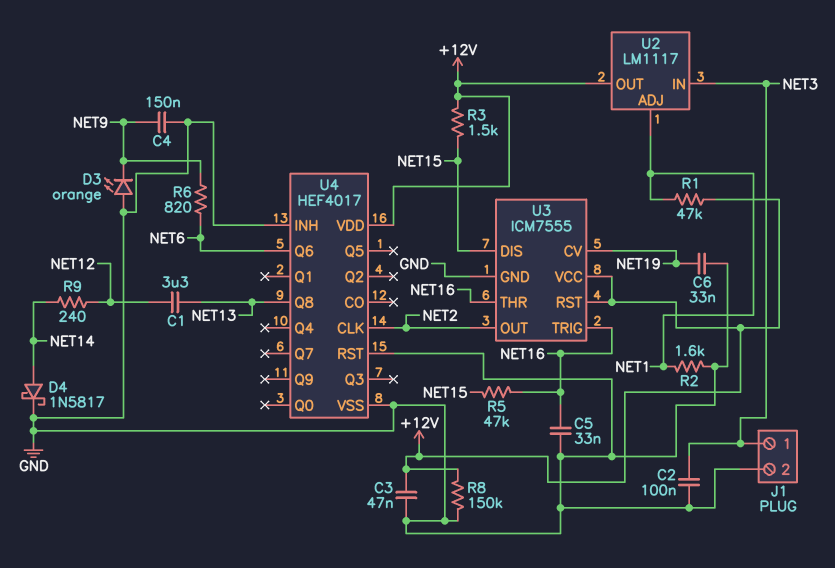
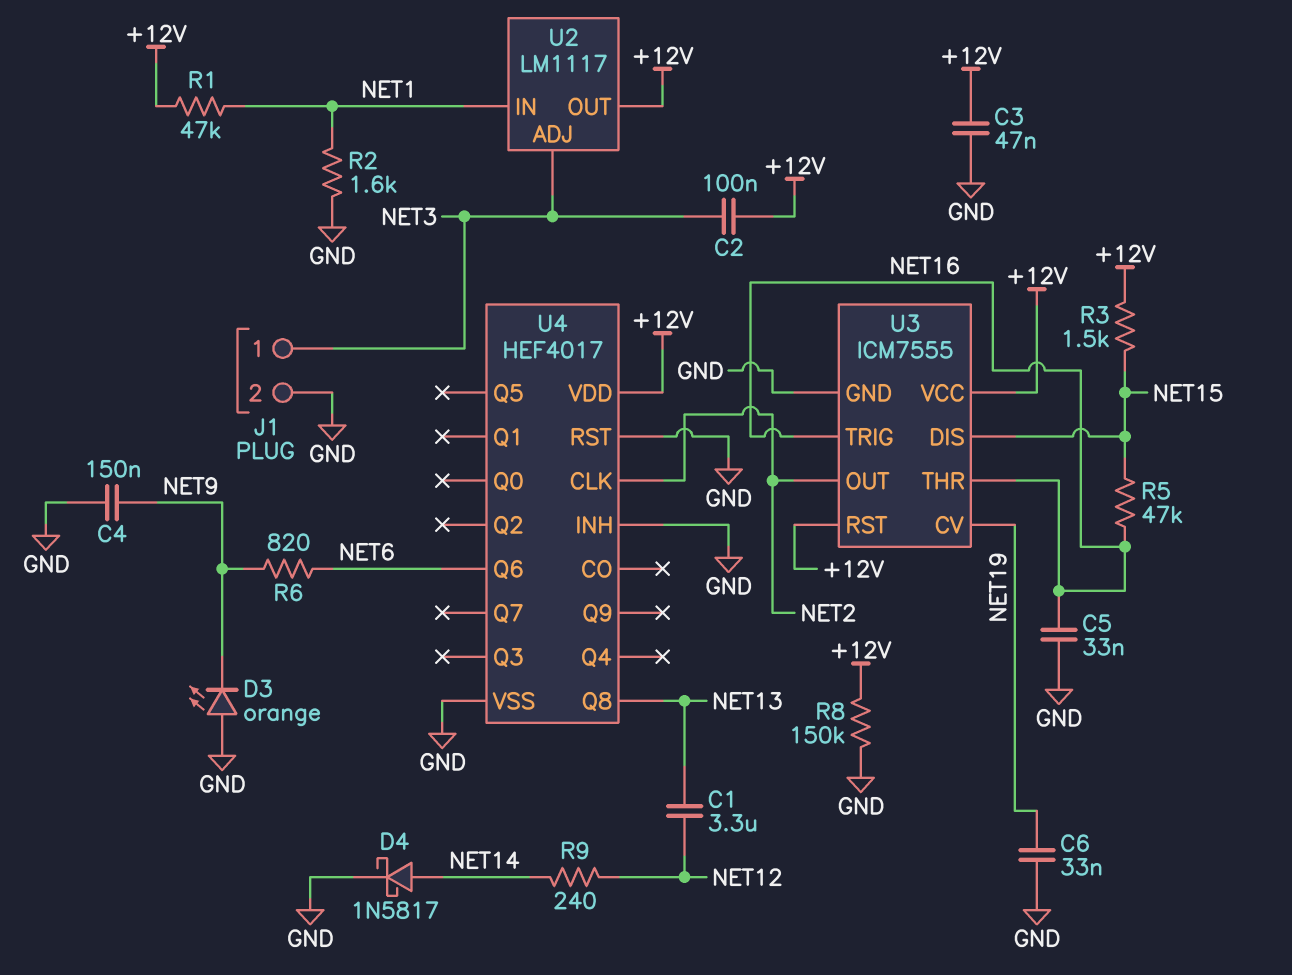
C2: 100nF (GND, NET3) -> 100nF (+12V, NET3)
U2 pin ADJ: NET1 -> NET3
U2 pin IN: NET3 -> NET1

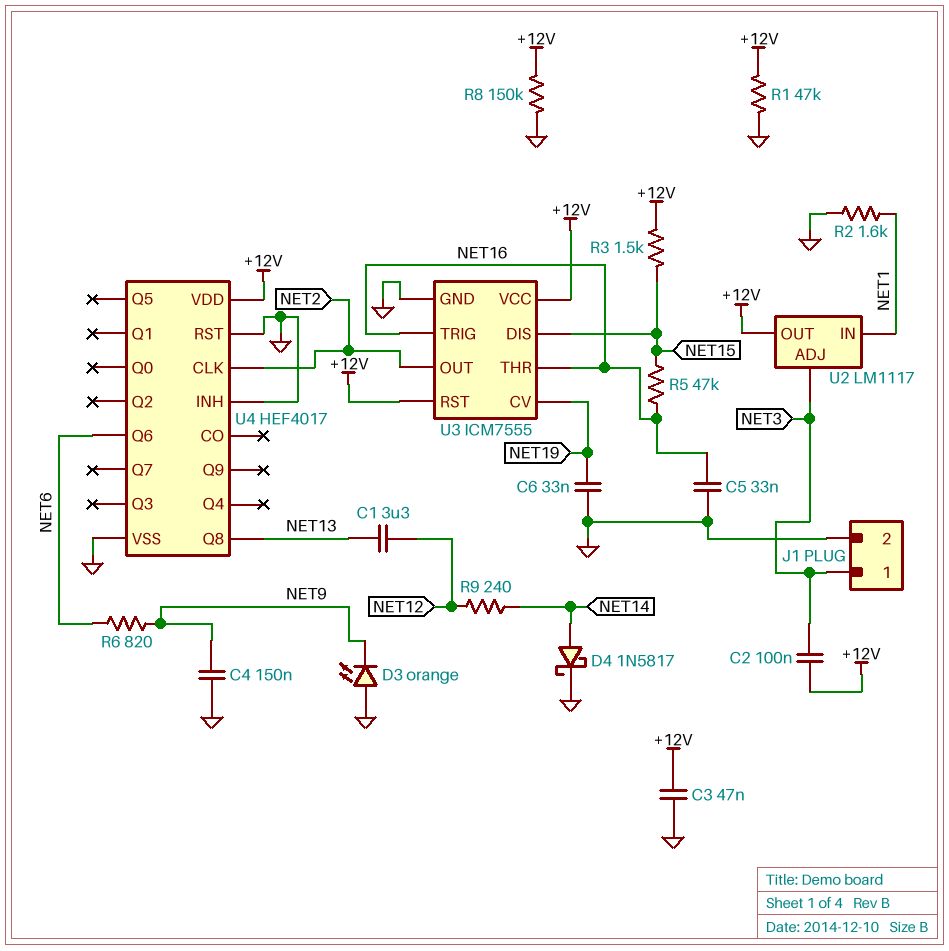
R1: 47k (+12V, NET1) -> 47k (+12V, GND)

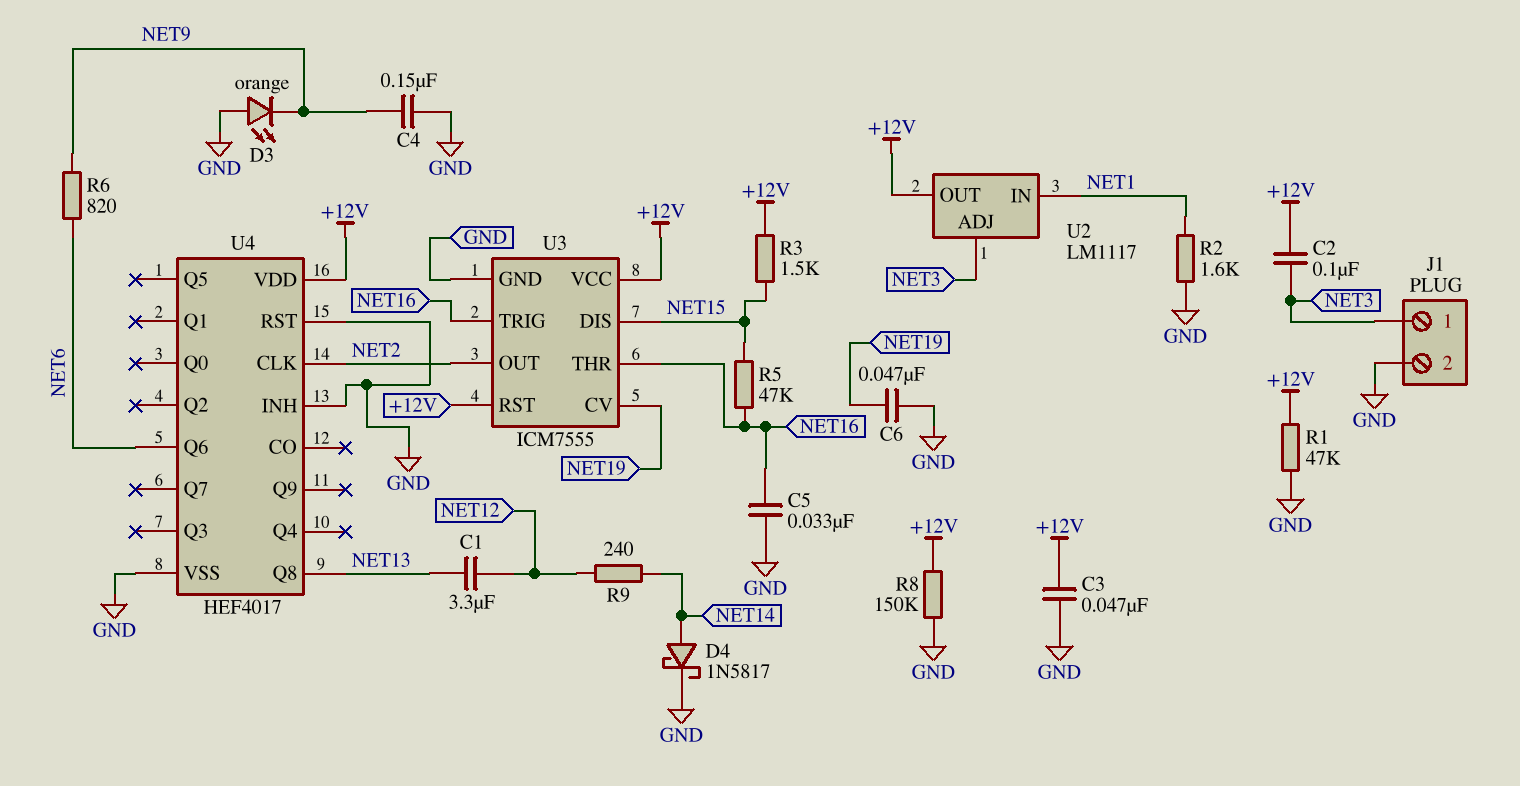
C6: 33nF (GND, NET19) -> 47nF (GND, NET19)

